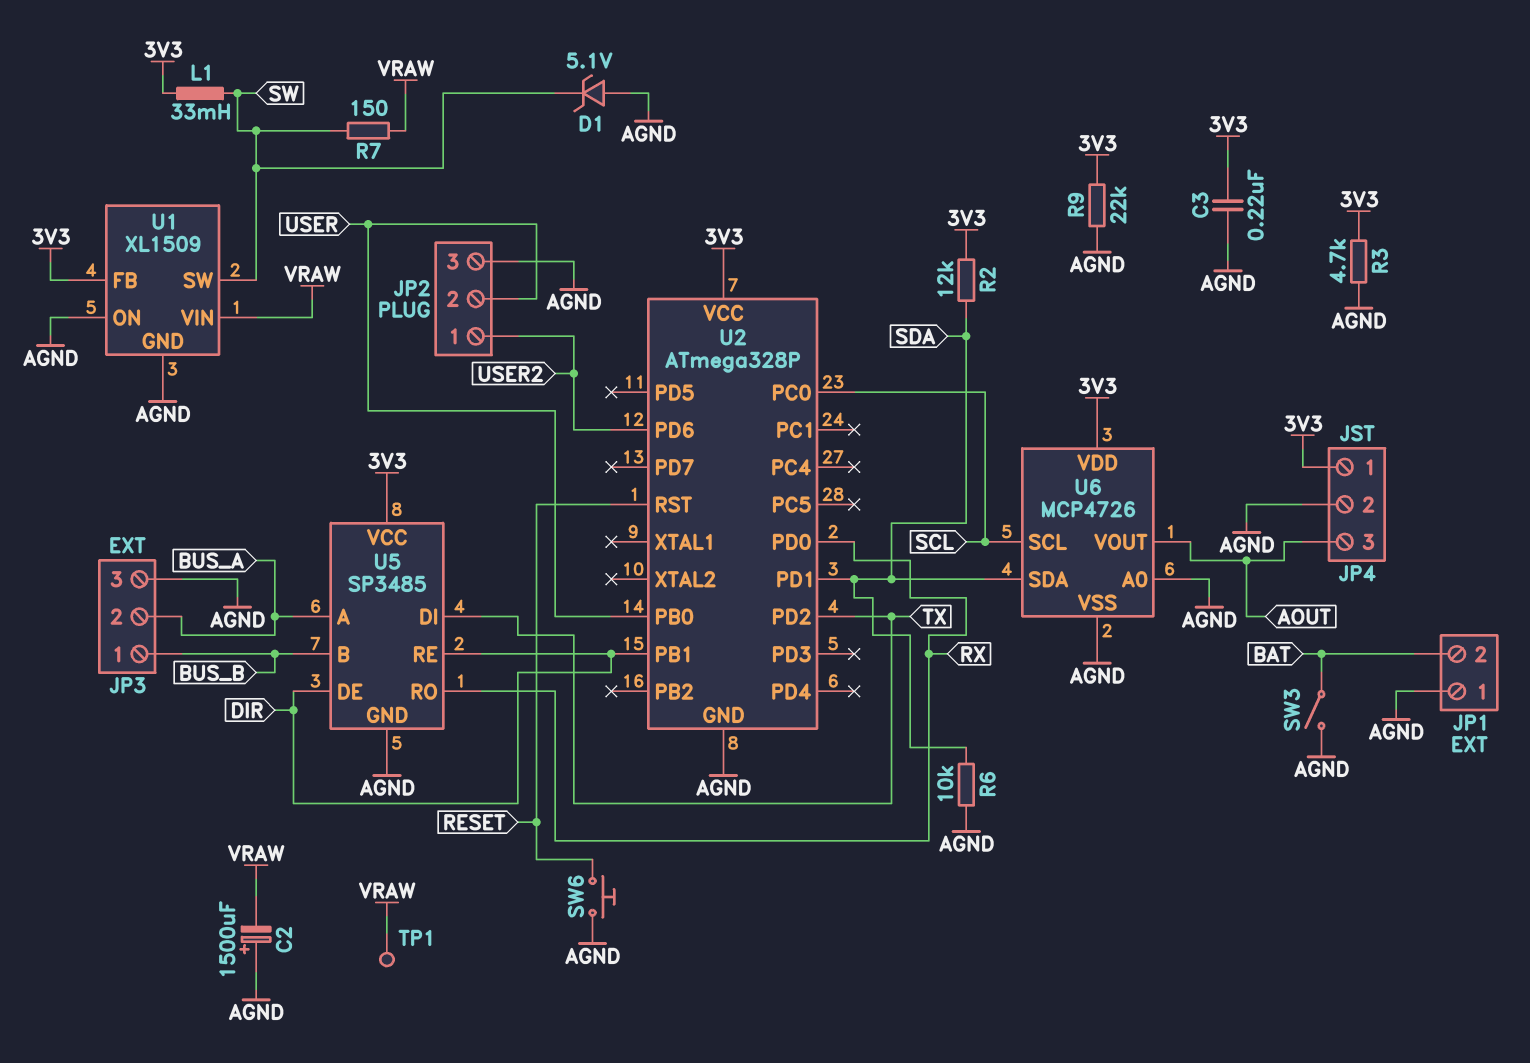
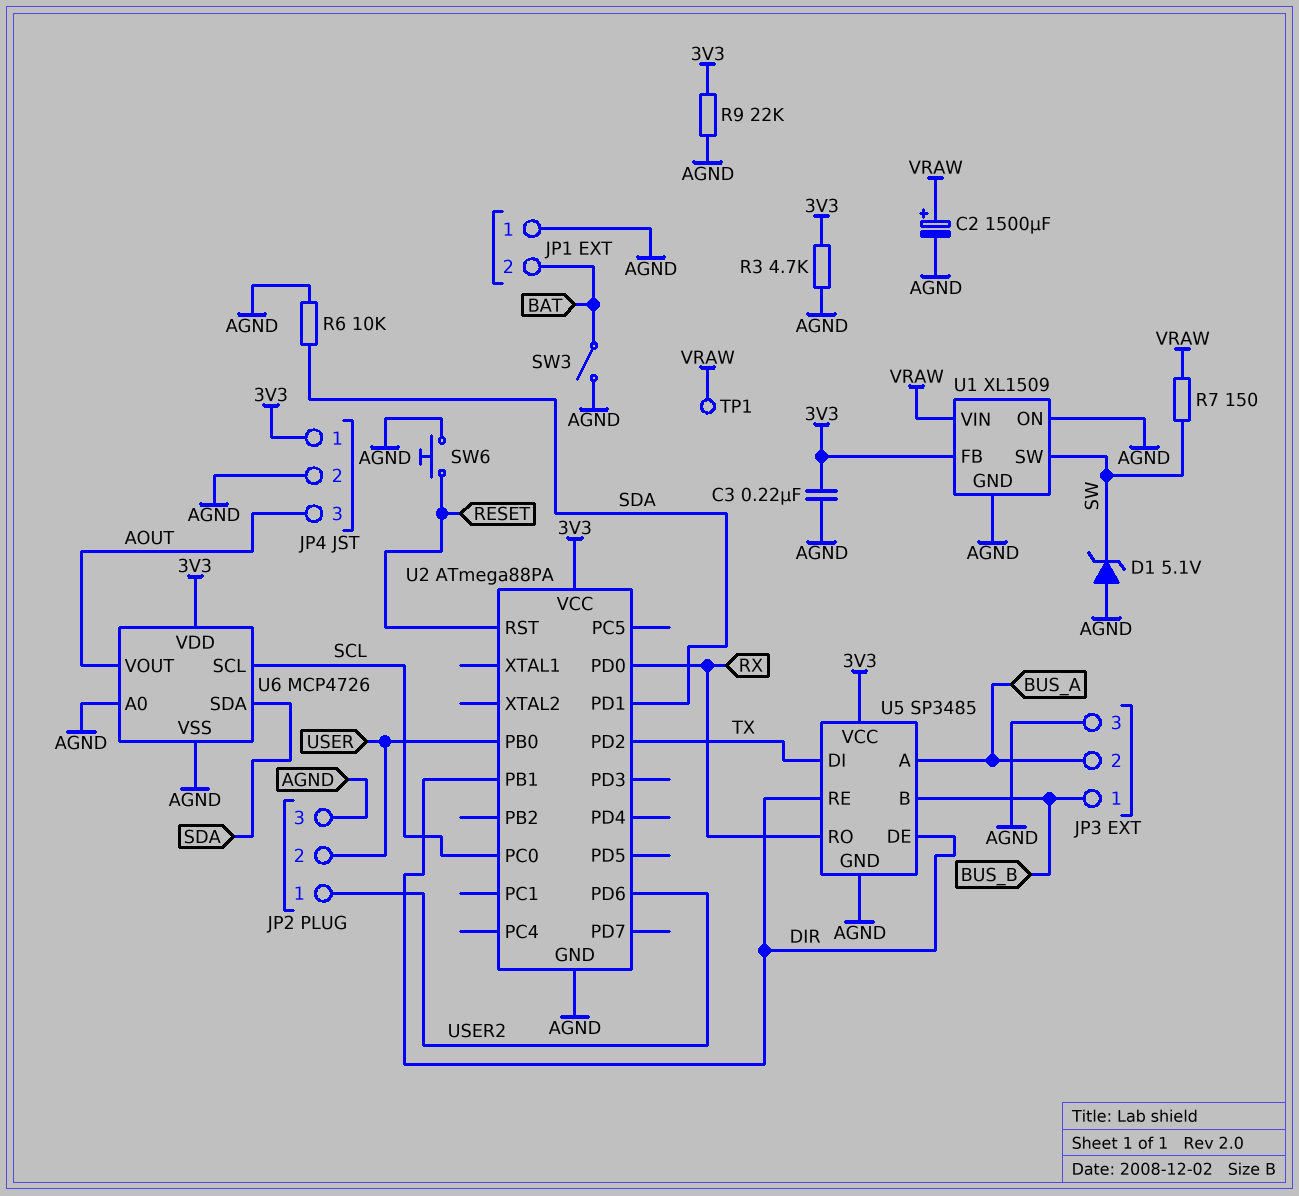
C2: 1500uF (plus AGND, minus VRAW) -> 1500uF (plus VRAW, minus AGND)
L1: 33mH (3V3, SW) -> none
R2: 12k (3V3, SDA) -> none
U2: ATmega328P -> ATmega88PA

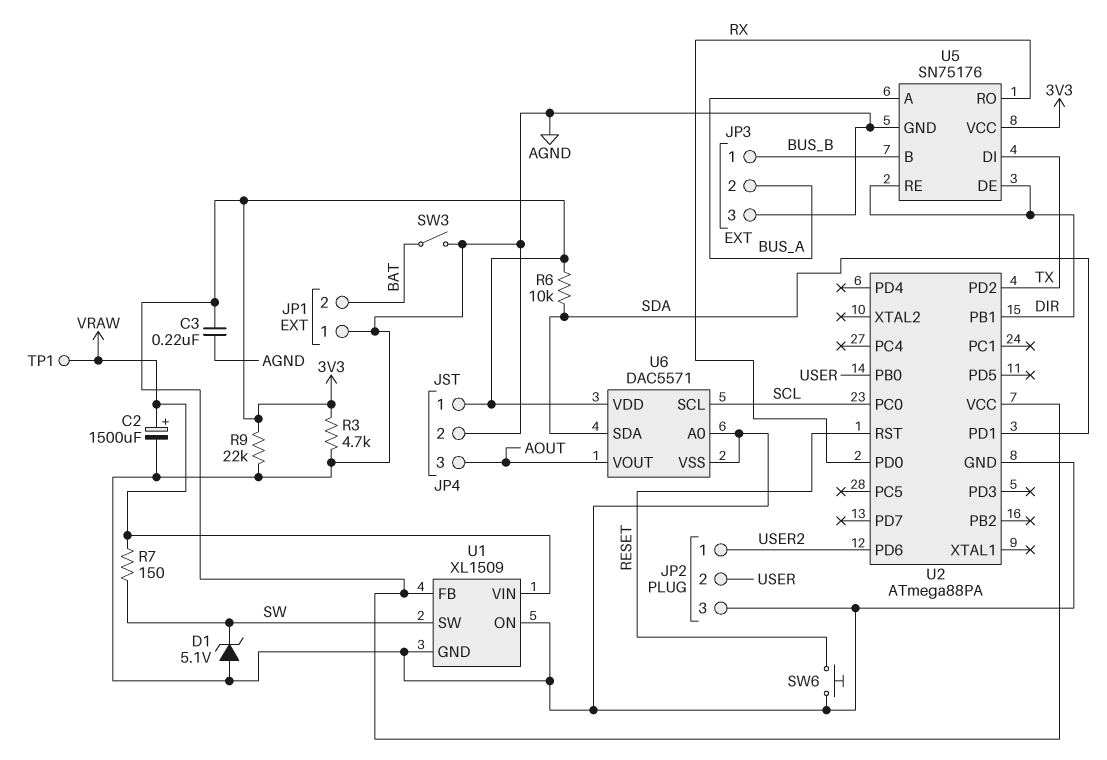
R6: 10k (AGND, SDA) -> 10k (3V3, SDA)
U5: SP3485 -> SN75176
U6: MCP4726 -> DAC5571

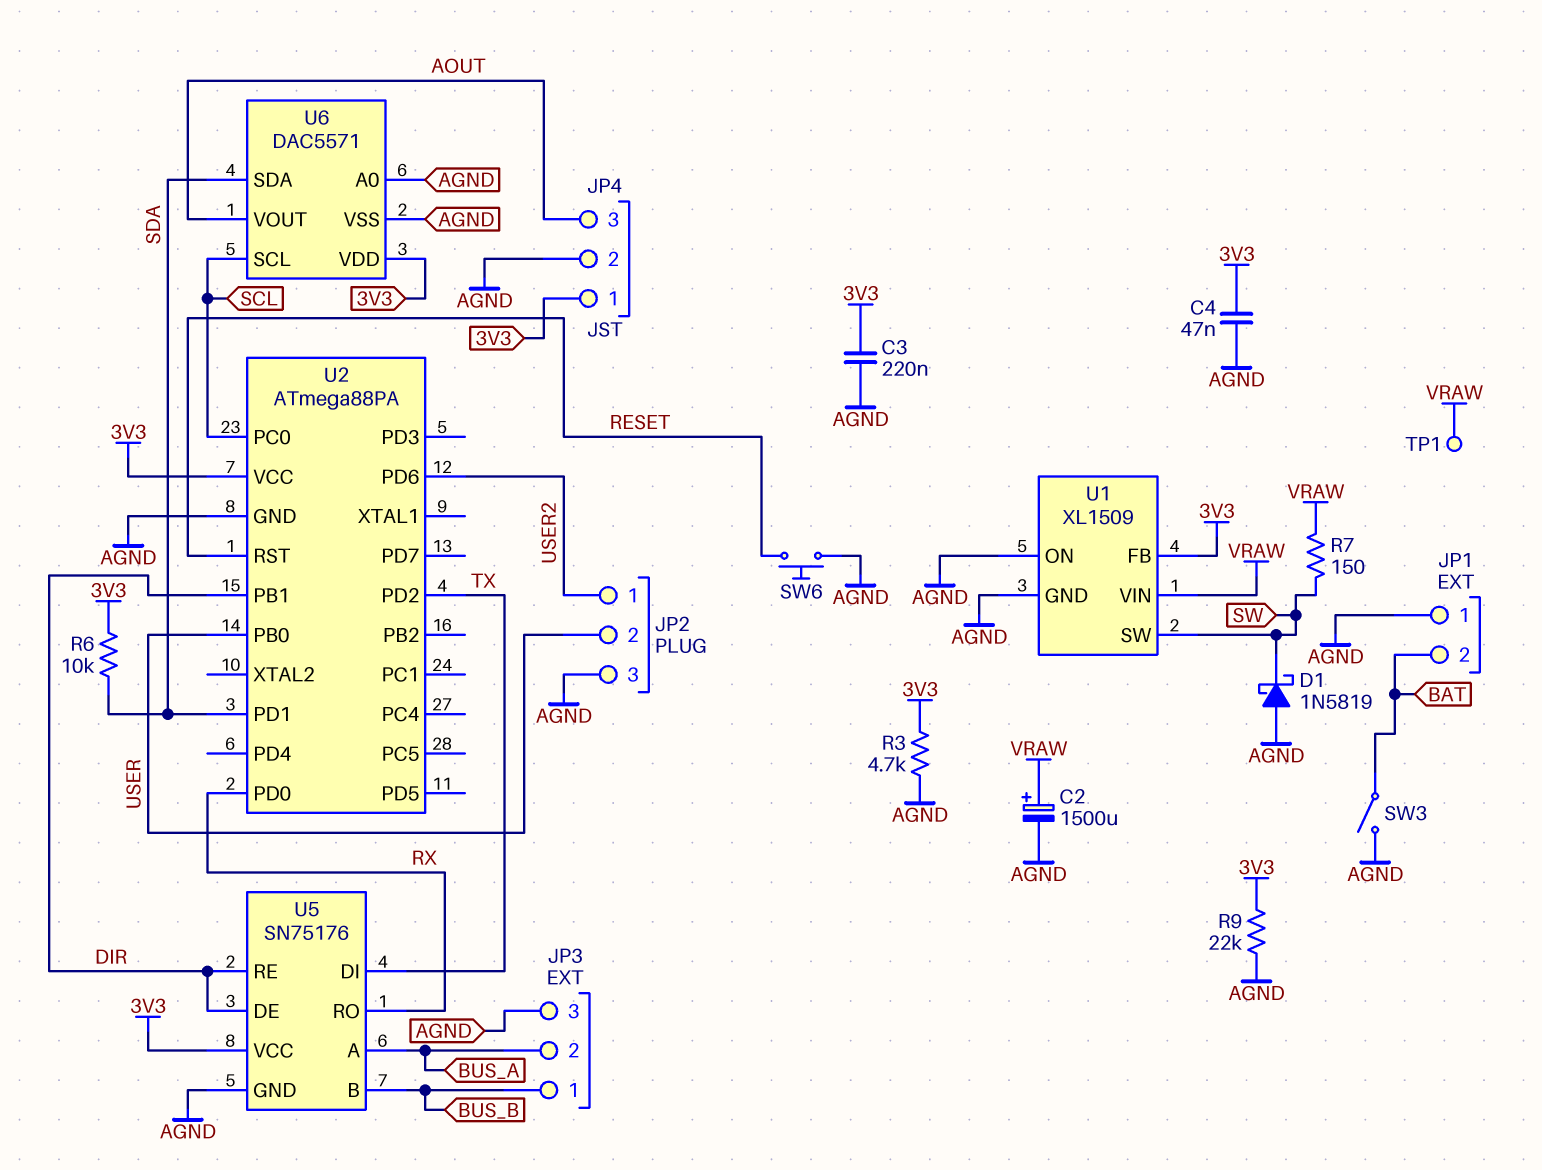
C4: none -> 47nF (3V3, AGND)
D1: zener 5.1V (A AGND, K SW) -> schottky 1N5819 (A AGND, K SW)

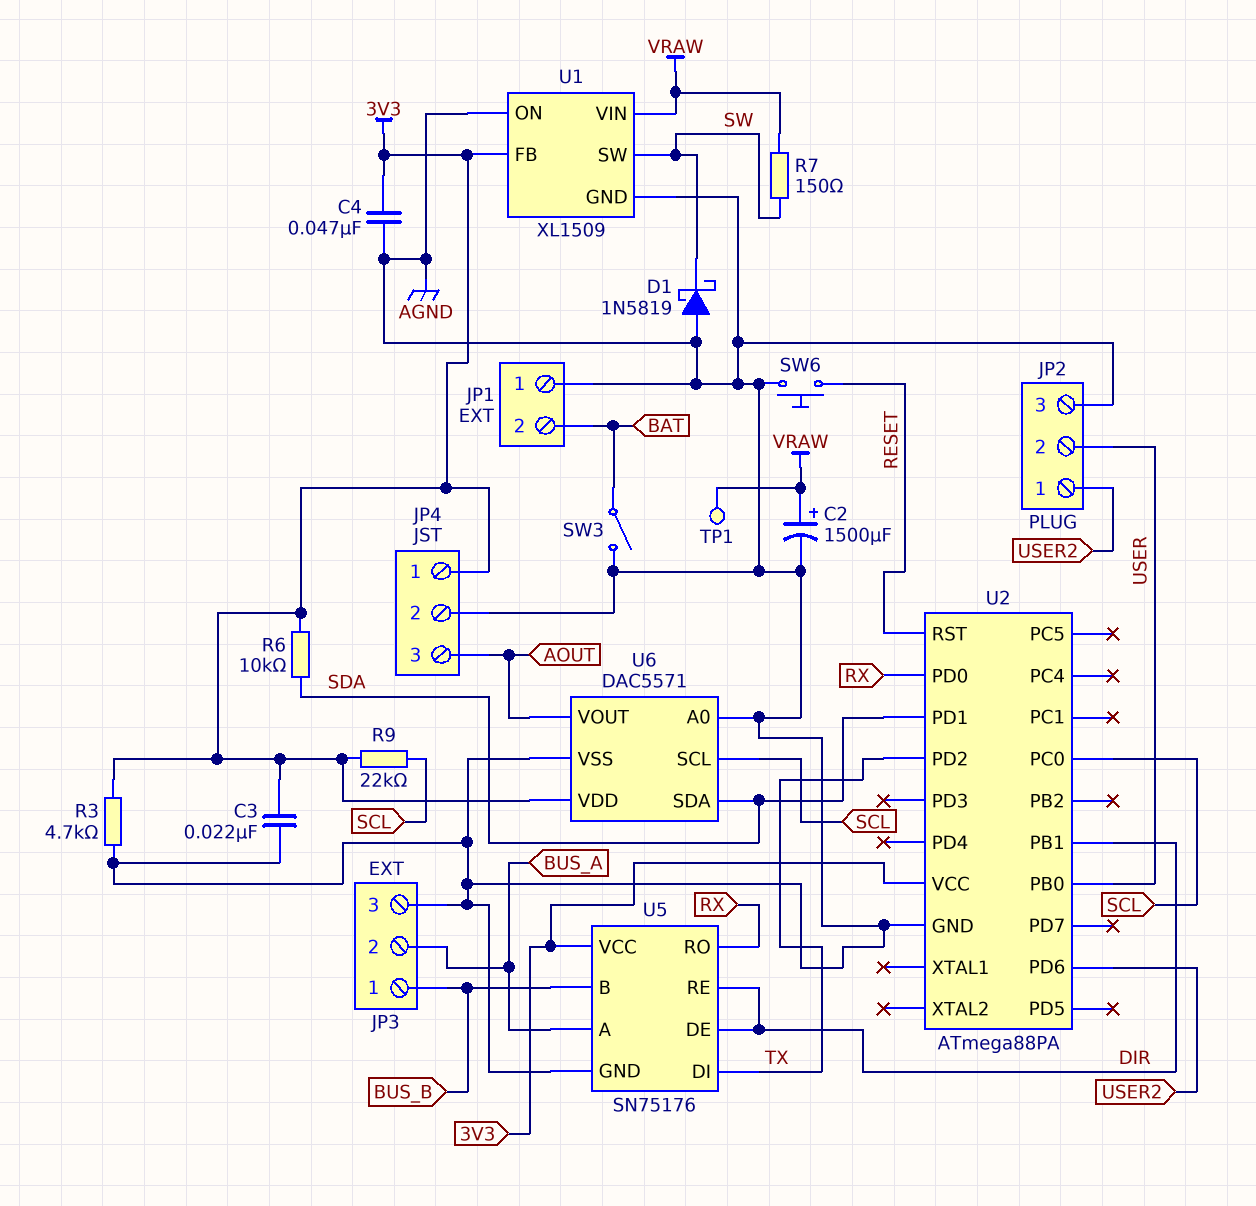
C3: 220nF (3V3, AGND) -> 22nF (3V3, AGND)
R9: 22k (3V3, AGND) -> 22k (3V3, SCL)

